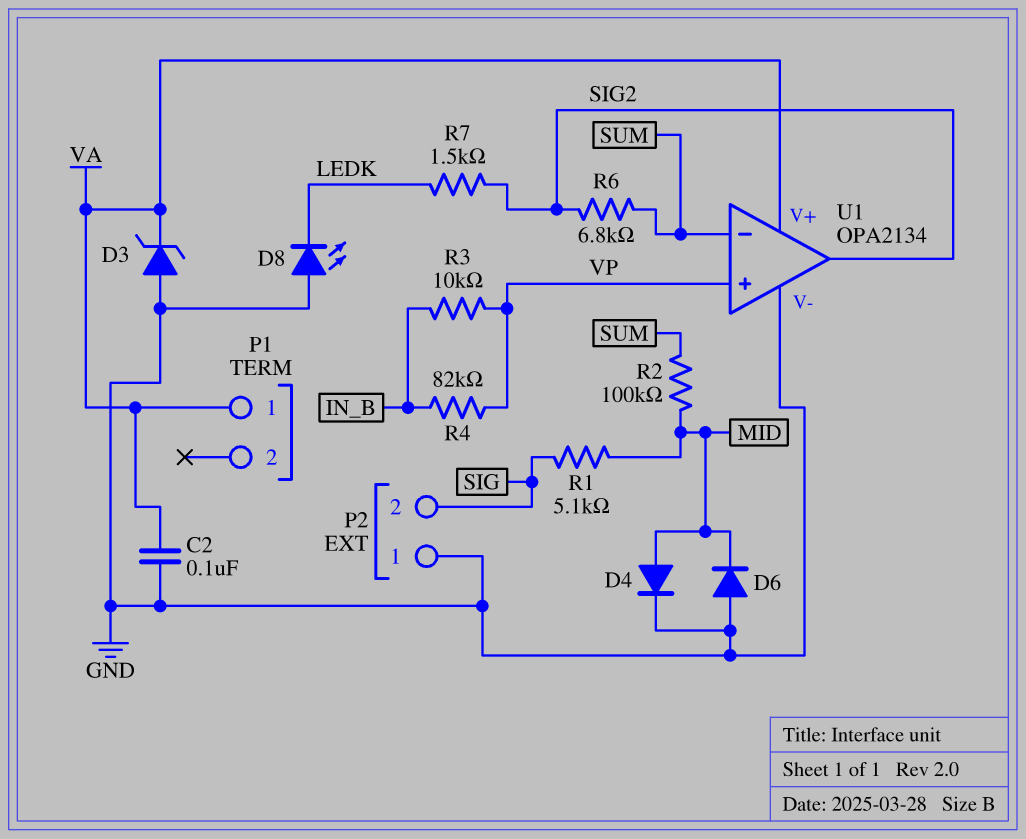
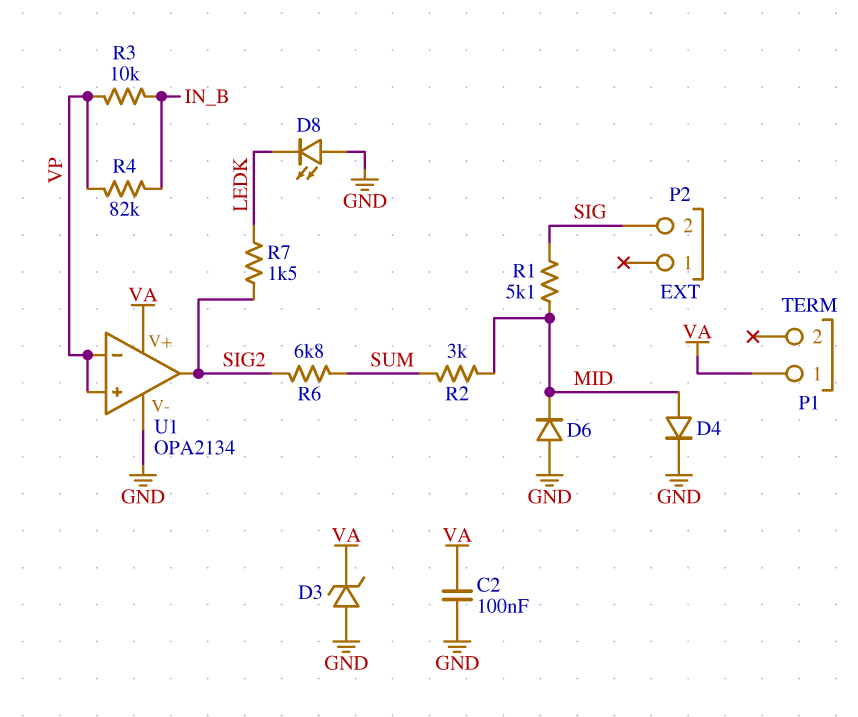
P2 pin 1: GND -> none
R2: 100k (MID, SUM) -> 3k (MID, SUM)
U1 pin in-: SUM -> VP

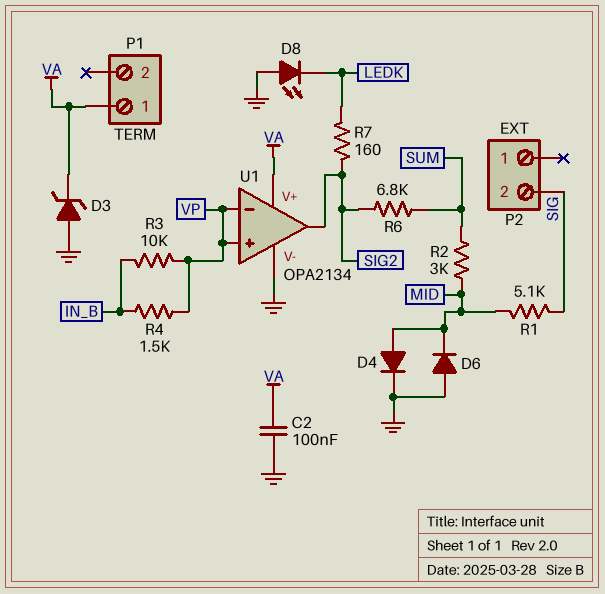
R4: 82k (IN_B, VP) -> 1.5k (IN_B, VP)
R7: 1.5k (LEDK, SIG2) -> 160 (LEDK, SIG2)

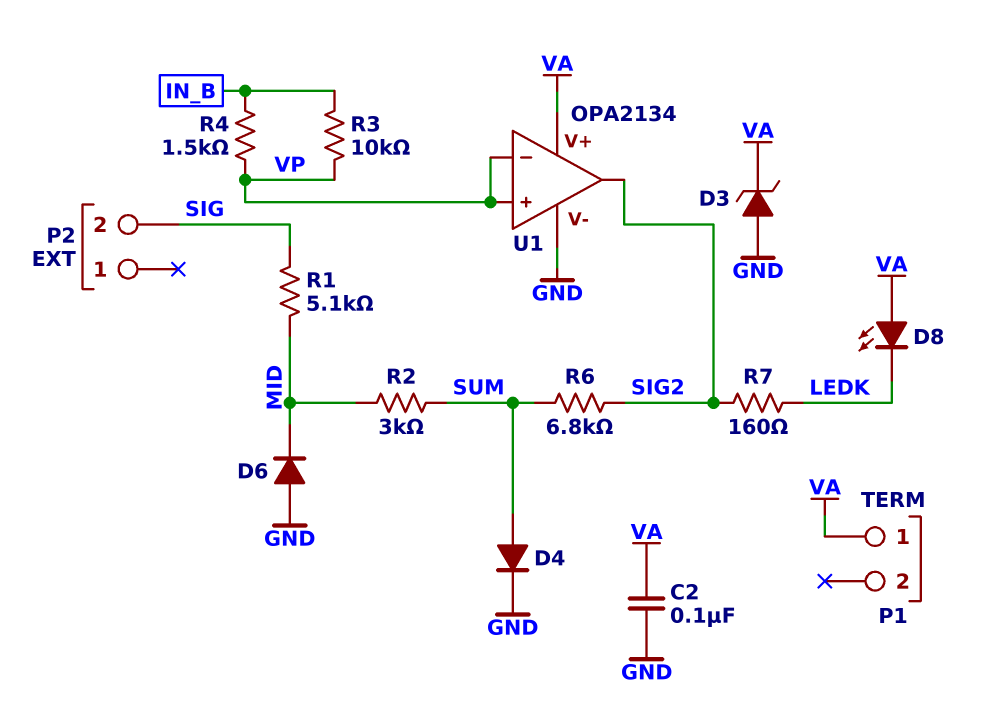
D4: diode (A MID, K GND) -> diode (A SUM, K GND)
D8: LED (A GND, K LEDK) -> LED (A VA, K LEDK)

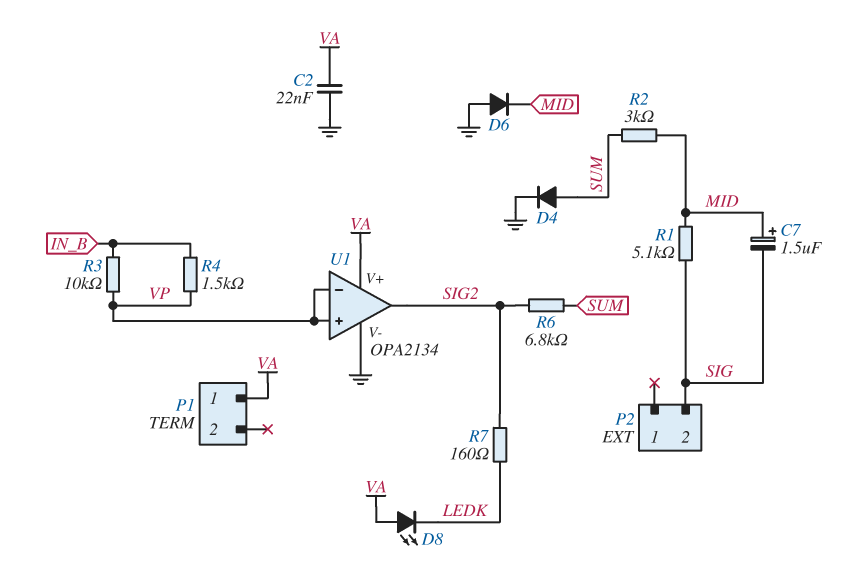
C2: 100nF (GND, VA) -> 22nF (GND, VA)
C7: none -> 1.5uF (plus MID, minus SIG)
D3: zener (A GND, K VA) -> none

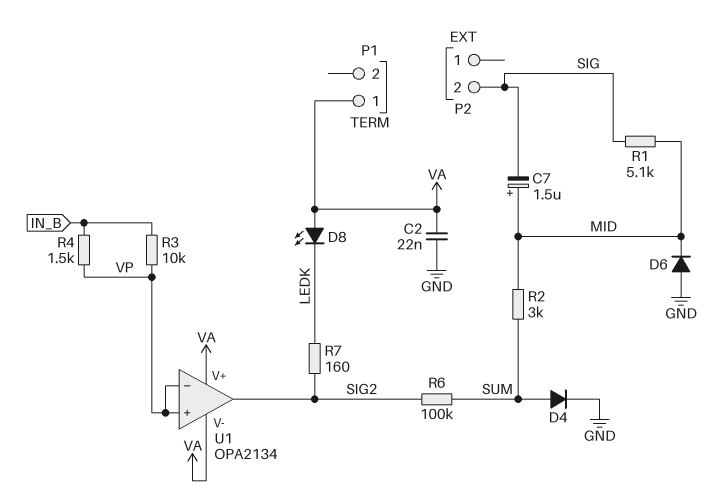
R6: 6.8k (SIG2, SUM) -> 100k (SIG2, SUM)
U1 pin V-: GND -> VA

